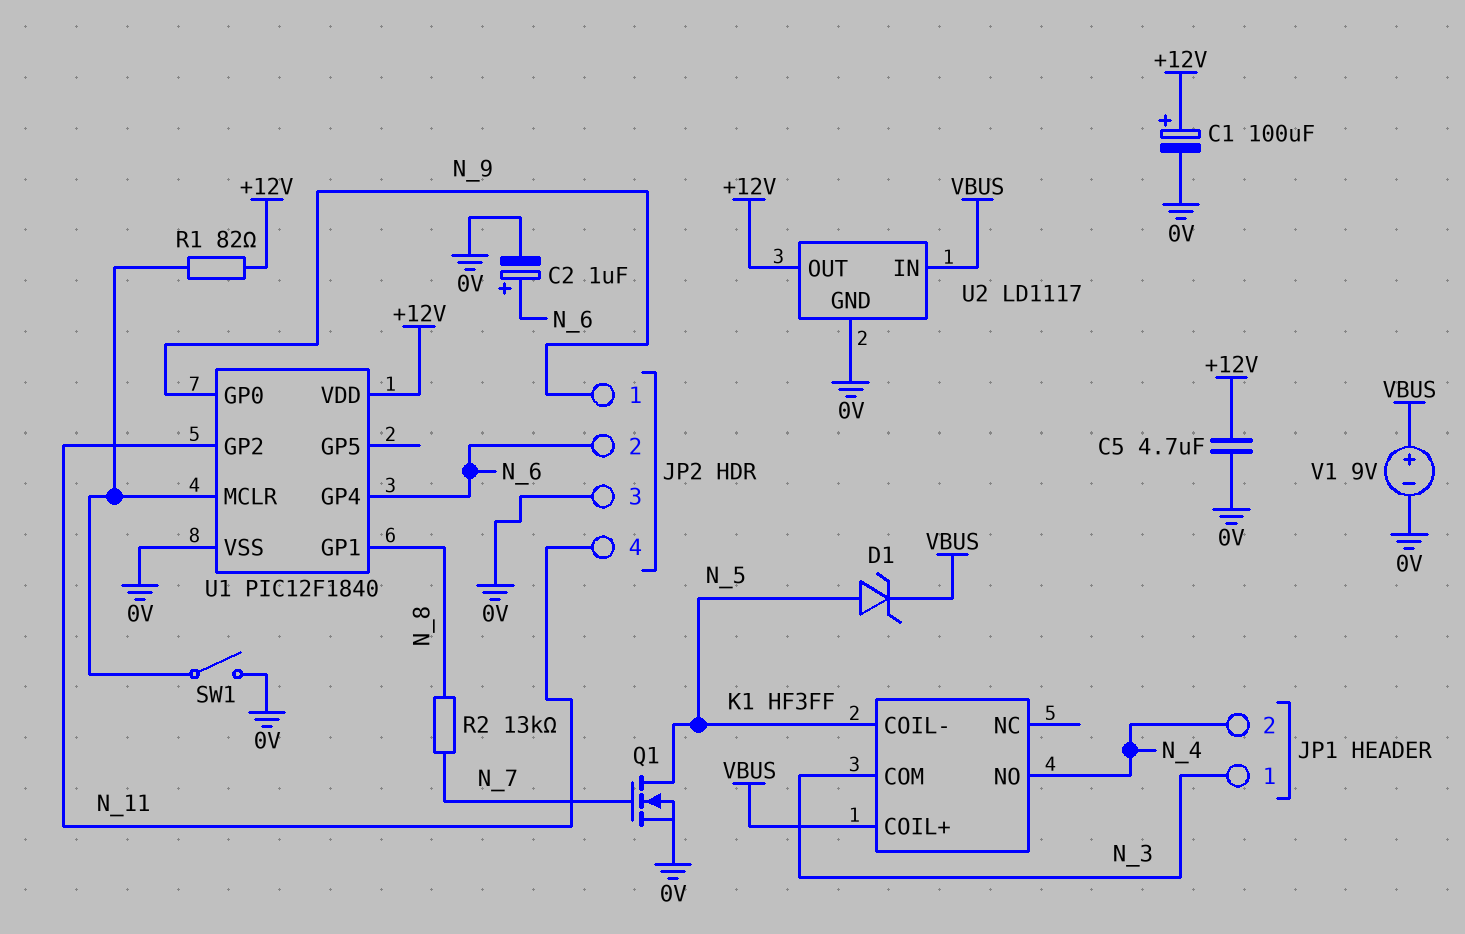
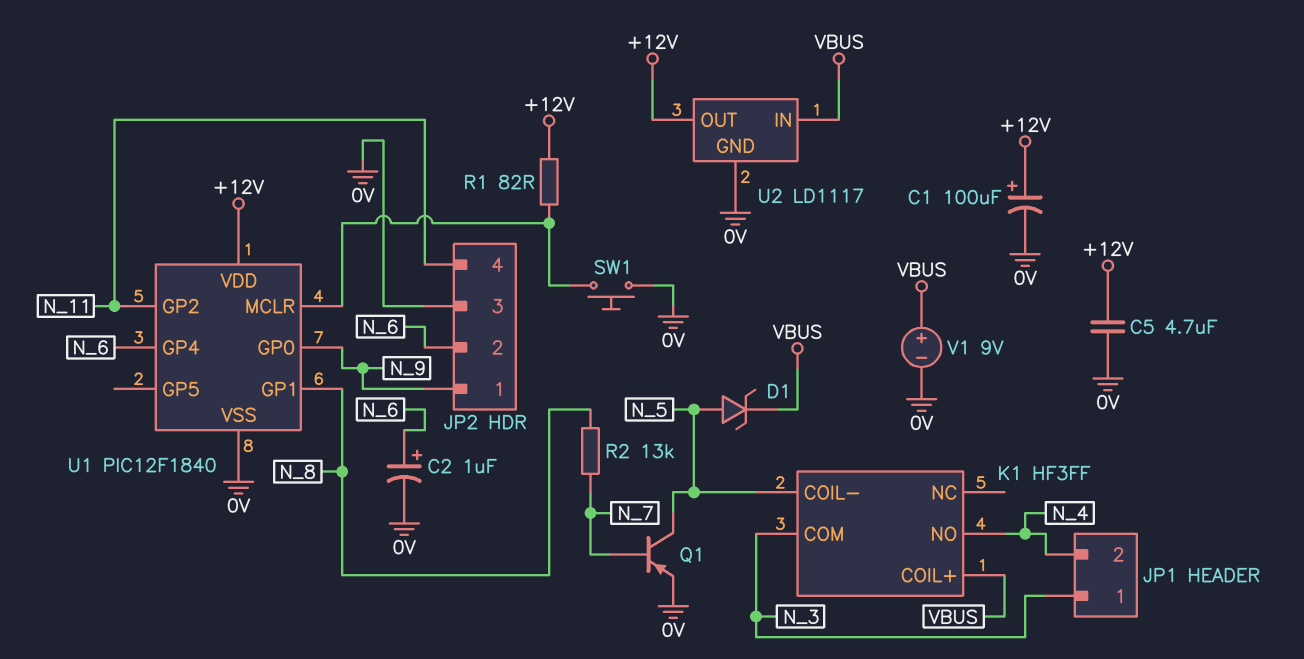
Q1: NMOS (G N_7, D N_5, S 0V) -> PNP (B N_7, C N_5, E 0V)
SW1: switch (0V, U1/MCLR) -> button (0V, U1/MCLR)

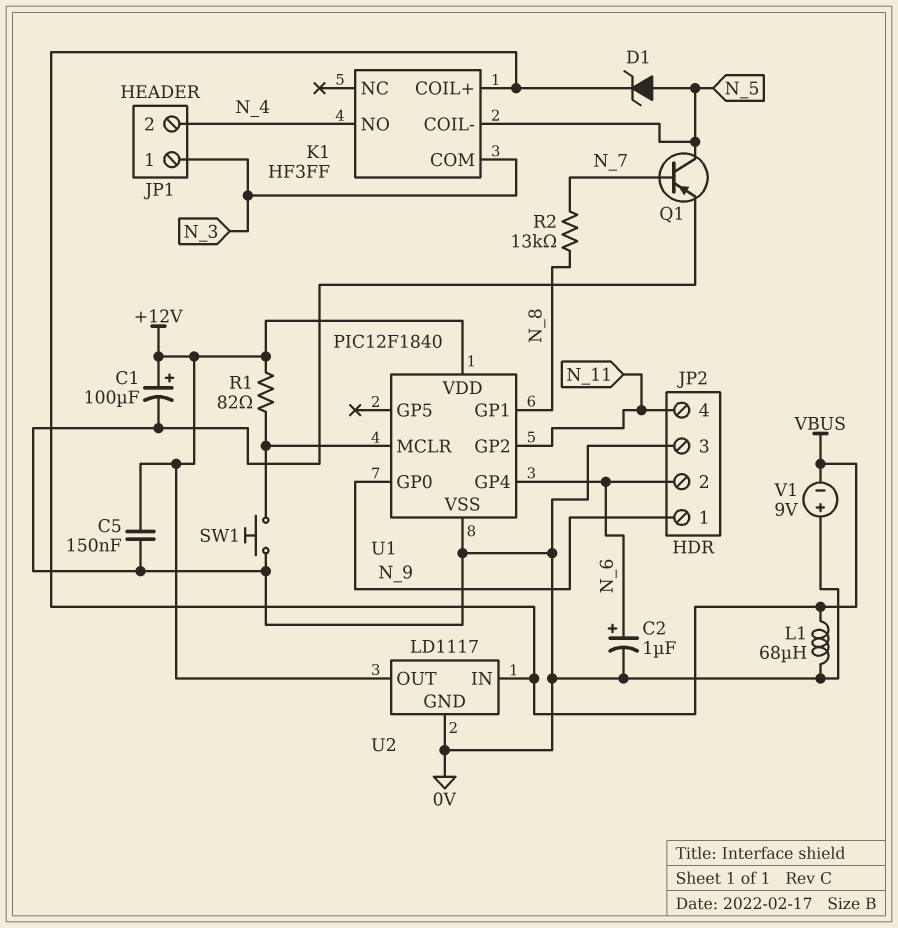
C5: 4.7uF (+12V, 0V) -> 150nF (+12V, 0V)
L1: none -> 68uH (0V, VBUS)
V1: 9V (plus VBUS, minus 0V) -> 9V (plus 0V, minus VBUS)

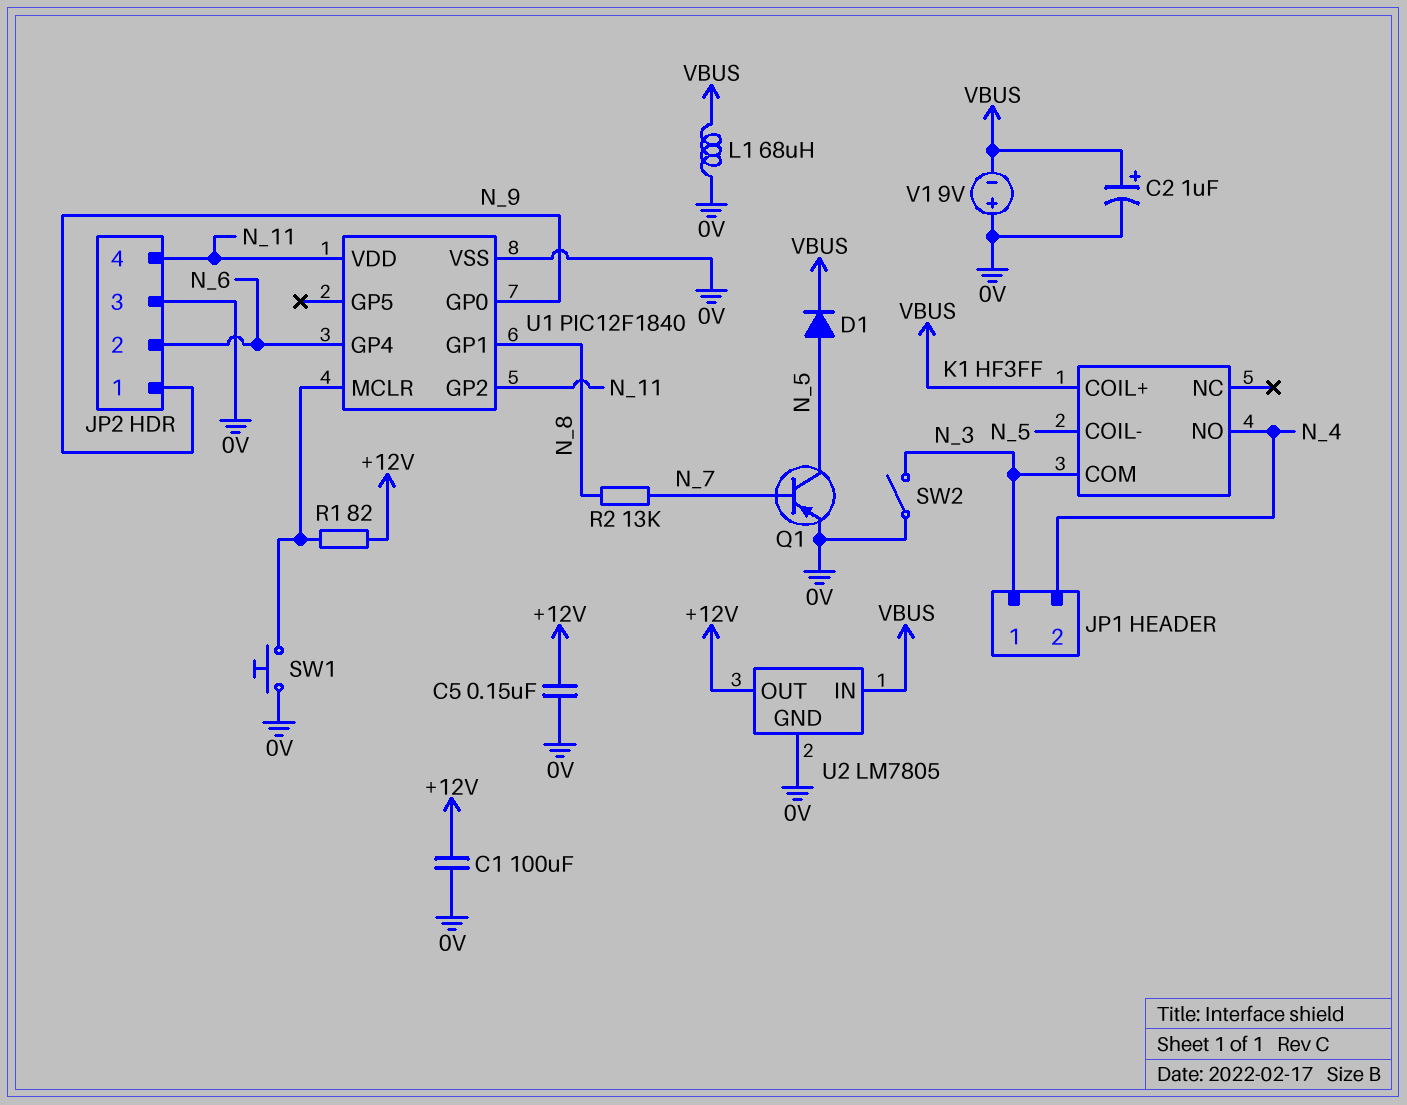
C1: 100uF (plus +12V, minus 0V) -> 100uF (+12V, 0V)
C2: 1uF (plus N_6, minus 0V) -> 1uF (plus VBUS, minus 0V)
D1: zener (A N_5, K VBUS) -> diode (A N_5, K VBUS)
SW2: none -> switch (0V, N_3)
U1 pin VDD: +12V -> N_11
U2: LD1117 -> LM7805

